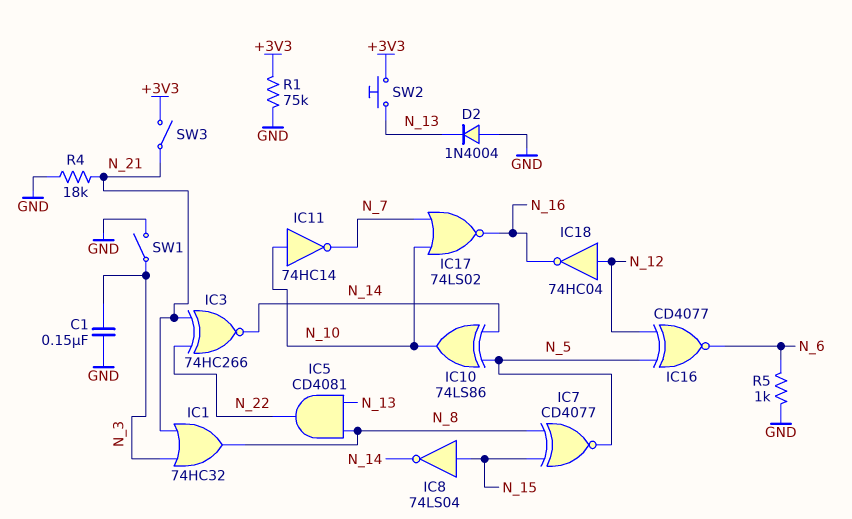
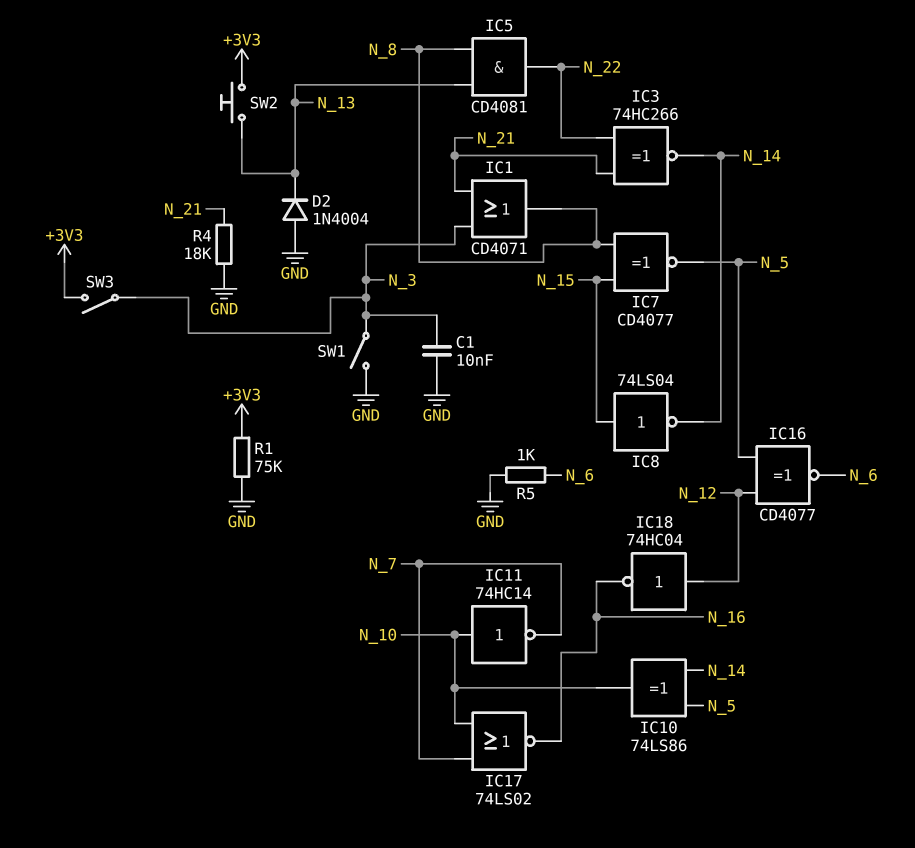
C1: 150nF (GND, N_3) -> 10nF (GND, N_3)
IC1: OR 74HC32 (in N_3, in N_21, out N_8) -> OR CD4071 (in N_3, in N_21, out N_8)
SW3: switch (+3V3, N_21) -> switch (+3V3, N_3)

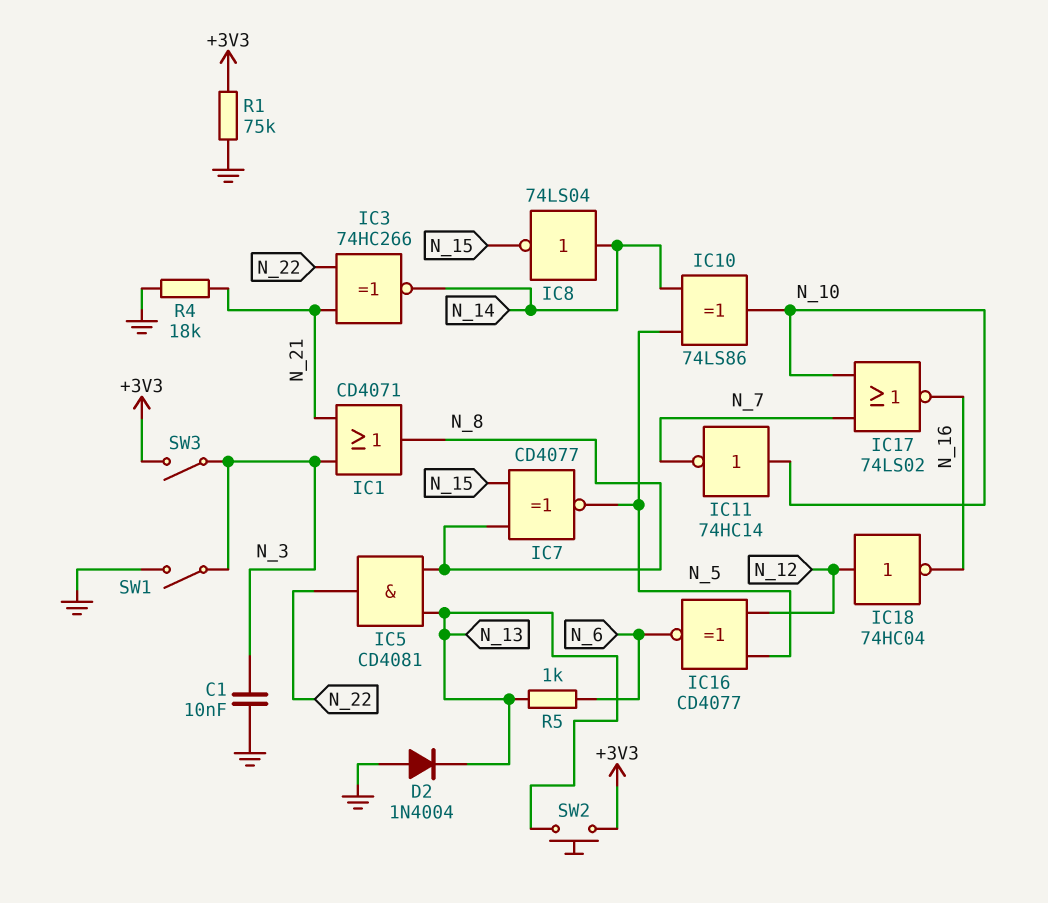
IC8: NOT 74LS04 (in N_15, out N_14) -> NOT 74LS04 (in N_14, out N_15)
R5: 1k (GND, N_6) -> 1k (N_6, N_13)

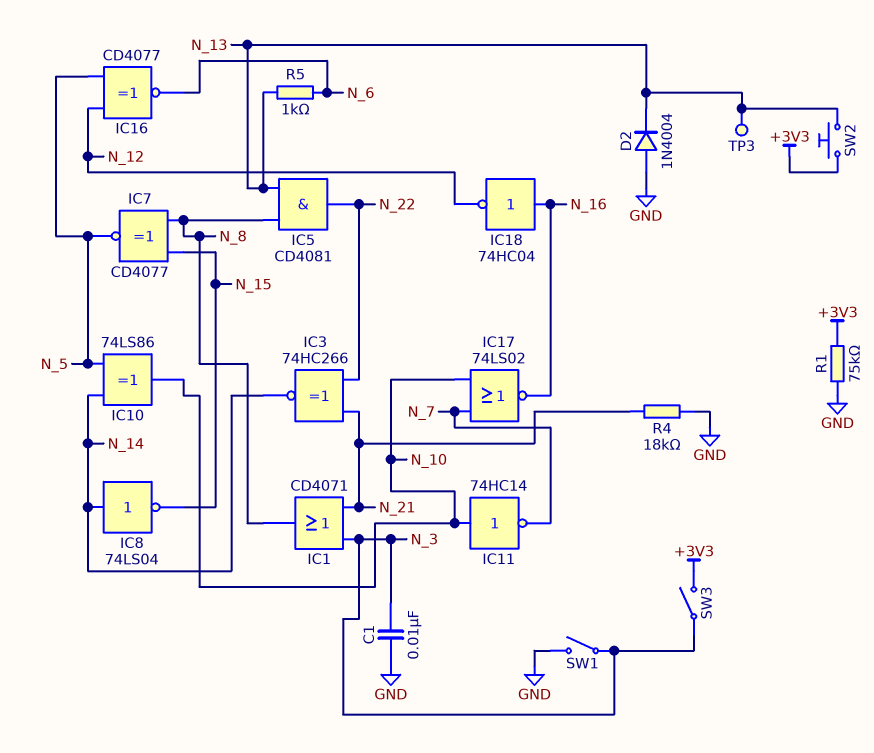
IC18: NOT 74HC04 (in N_12, out N_16) -> NOT 74HC04 (in N_16, out N_12)
TP3: none -> test point (N_13)

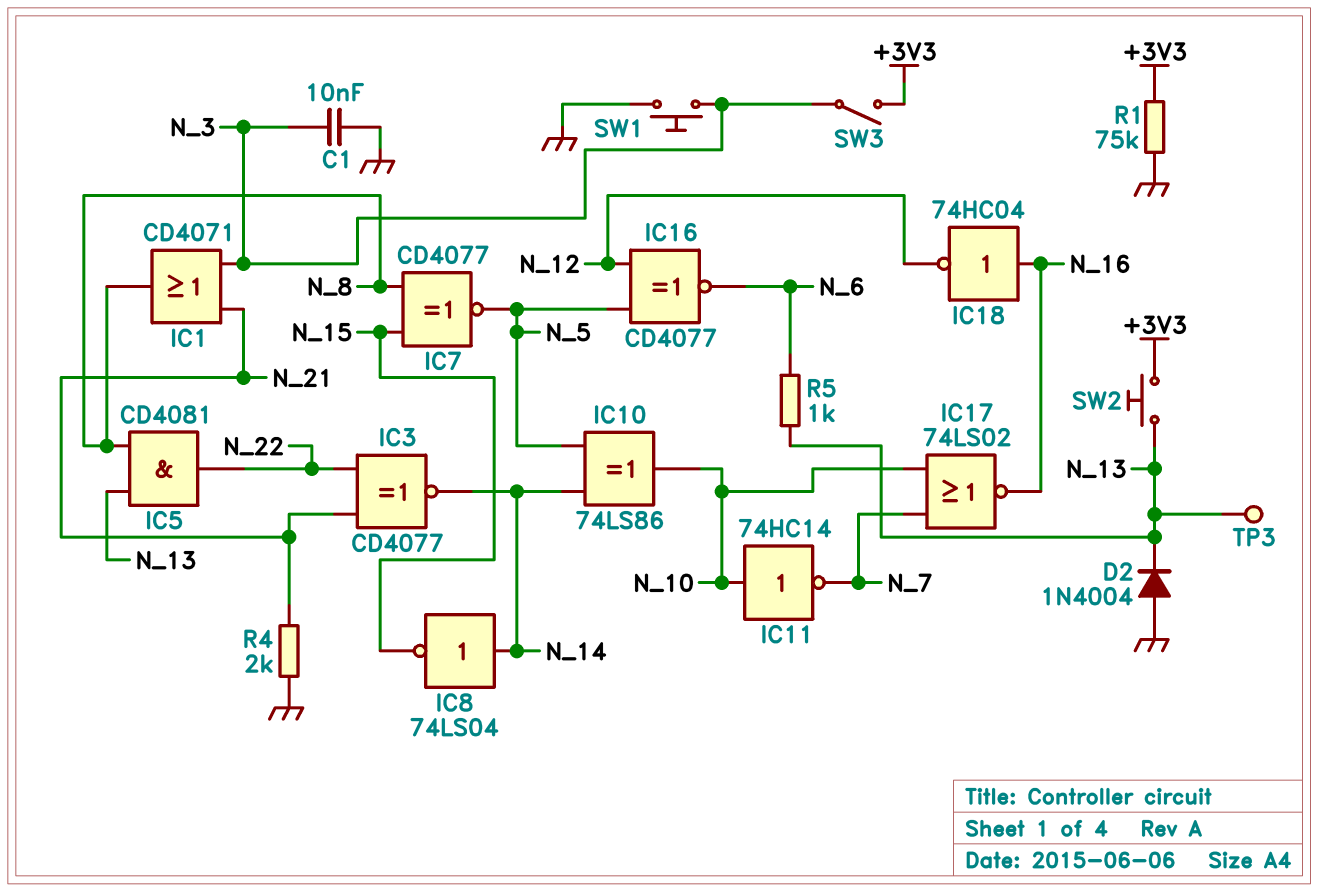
IC3: XNOR 74HC266 (in N_21, in N_22, out N_14) -> XNOR CD4077 (in N_21, in N_22, out N_14)
R4: 18k (GND, N_21) -> 2k (GND, N_21)
SW1: switch (GND, N_3) -> button (GND, N_3)

